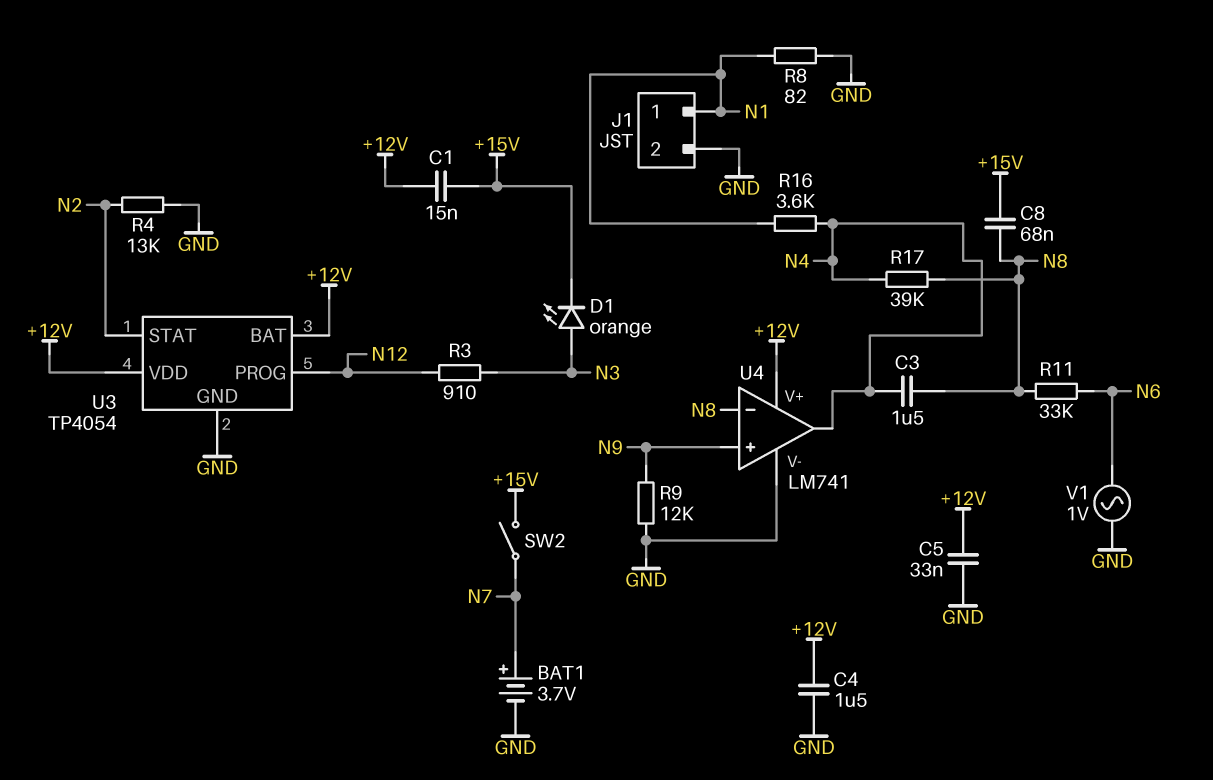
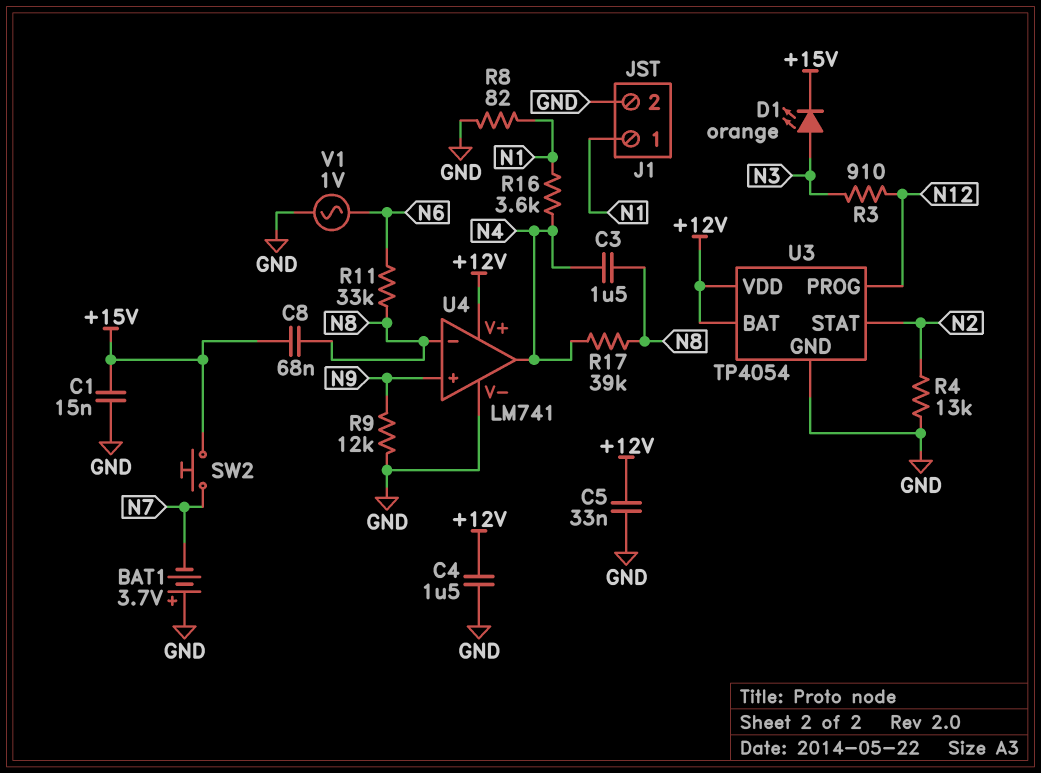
BAT1: 3.7V (plus N7, minus GND) -> 3.7V (plus GND, minus N7)
C1: 15nF (+12V, +15V) -> 15nF (+15V, GND)
SW2: switch (+15V, N7) -> button (+15V, N7)

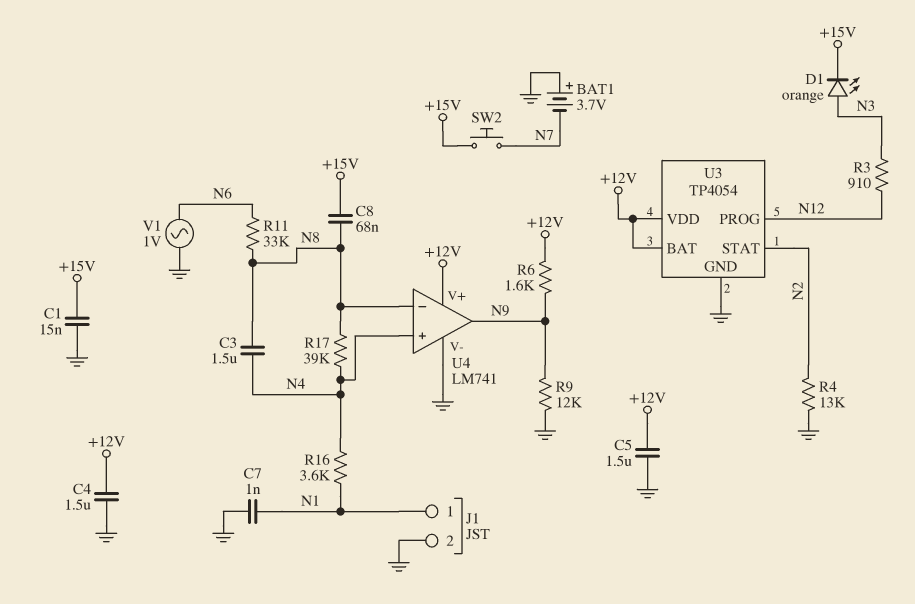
C5: 33nF (+12V, GND) -> 1.5uF (+12V, GND)
C7: none -> 1nF (GND, N1)
R6: none -> 1.6k (+12V, N9)
R8: 82 (GND, N1) -> none
U4 pin in+: N9 -> N4
U4 pin out: N4 -> N9

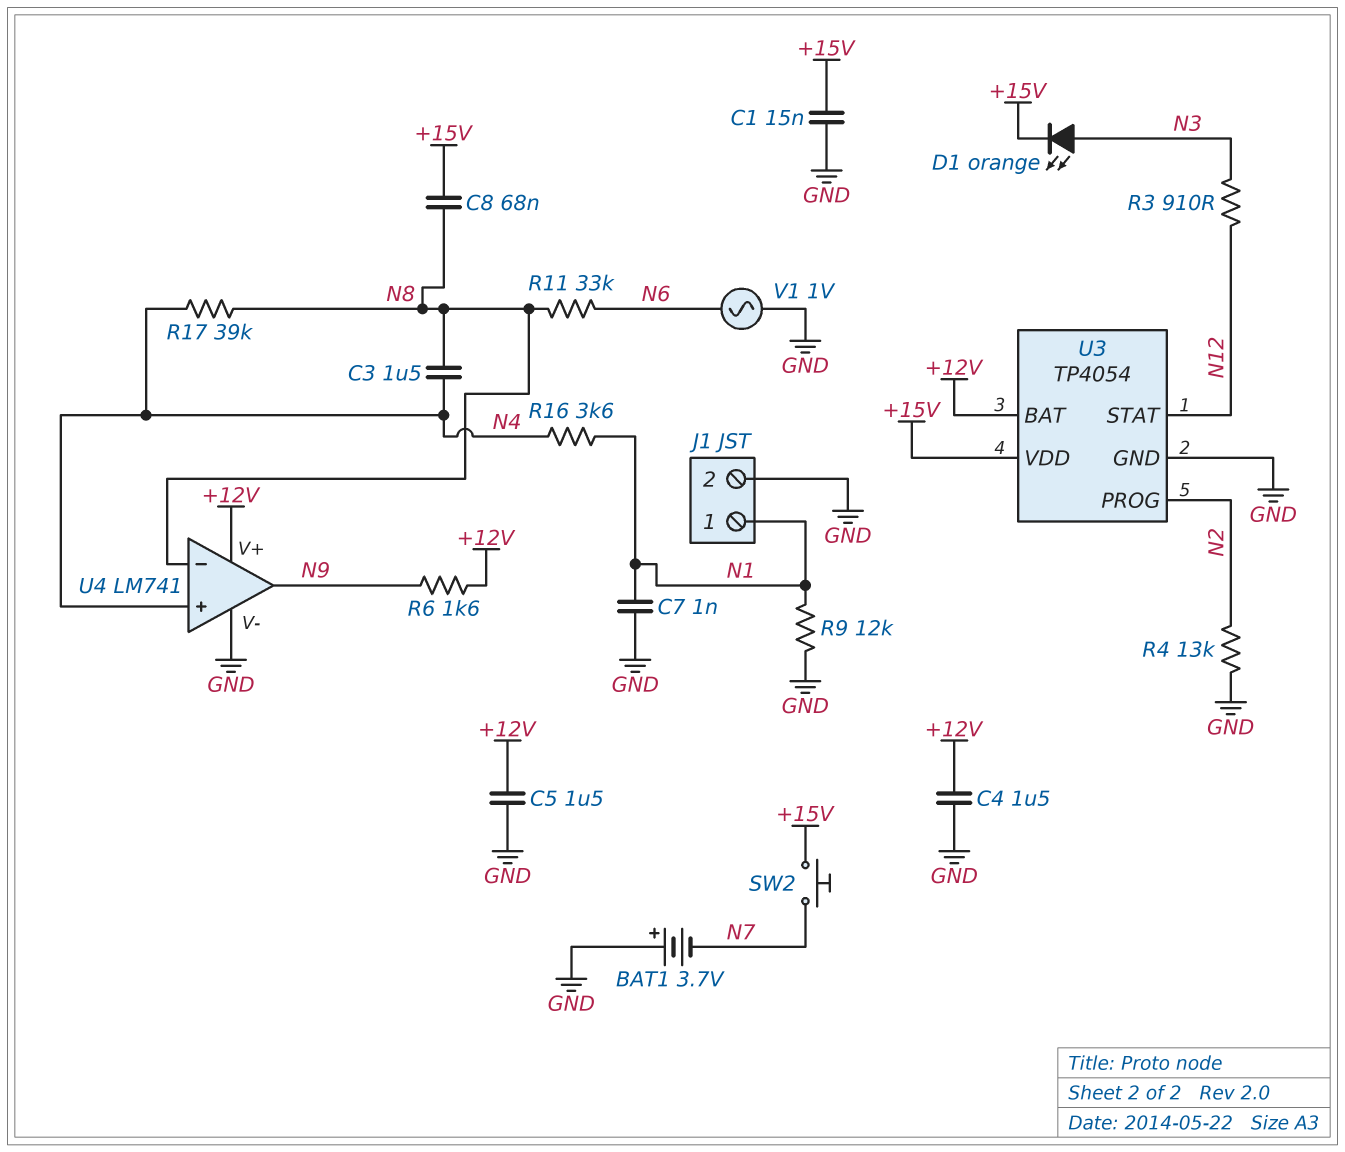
R9: 12k (GND, N9) -> 12k (GND, N1)
U3 pin PROG: N12 -> N2
U3 pin STAT: N2 -> N12
U3 pin VDD: +12V -> +15V

